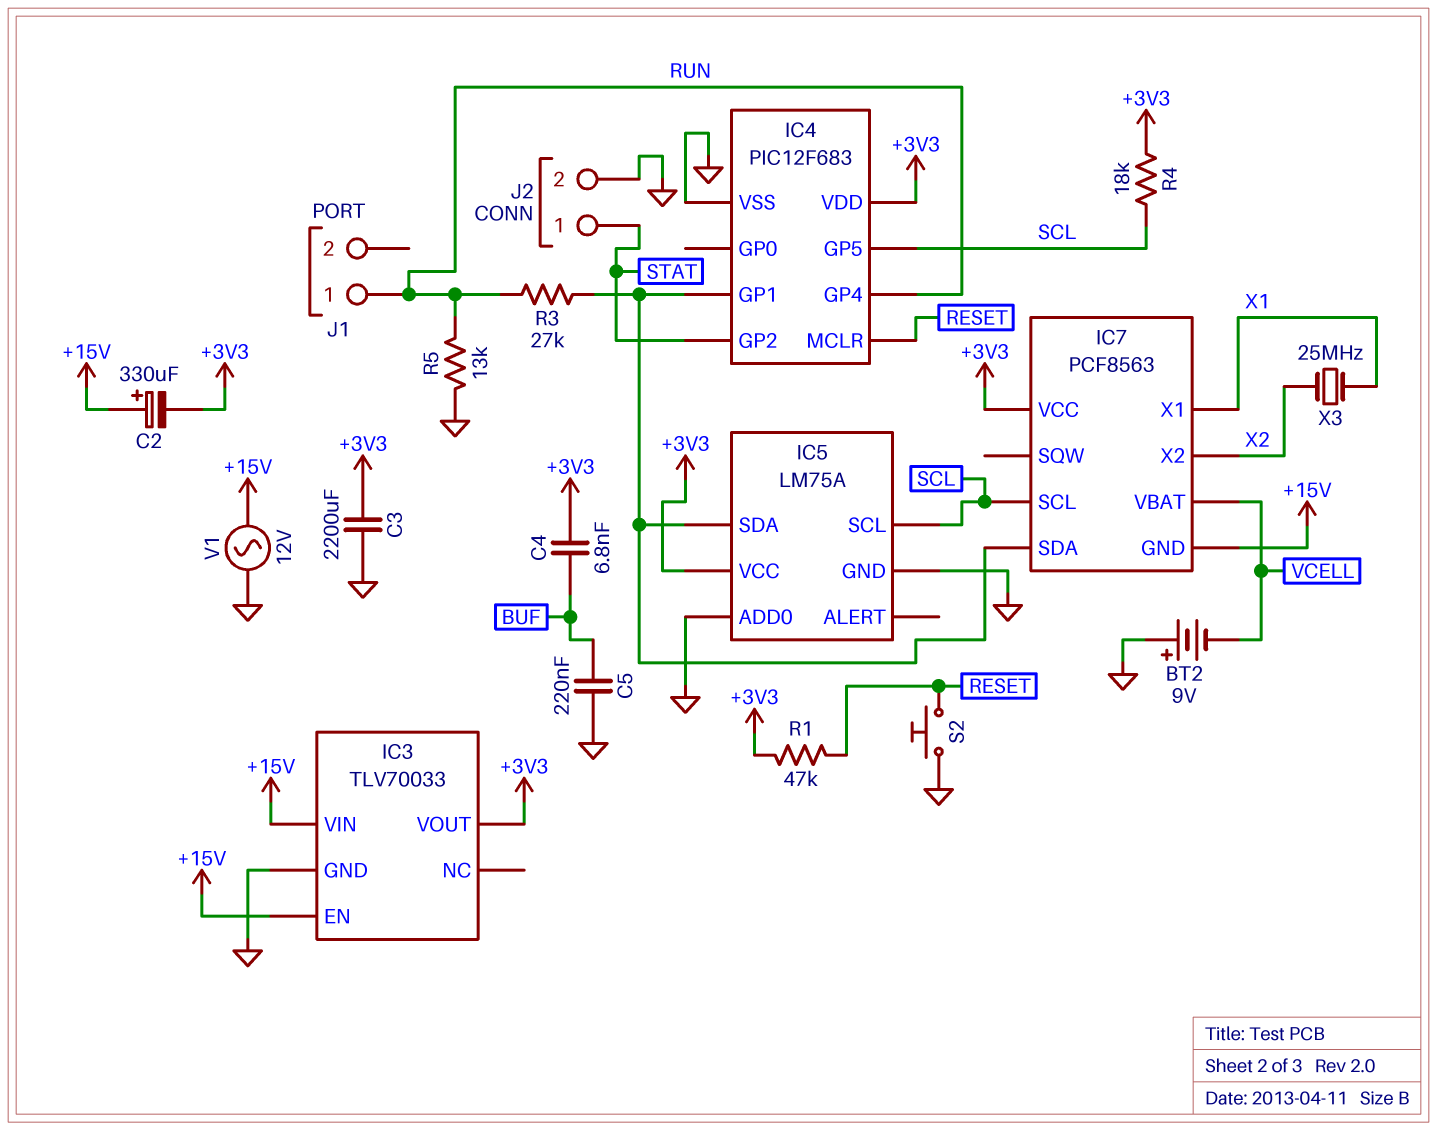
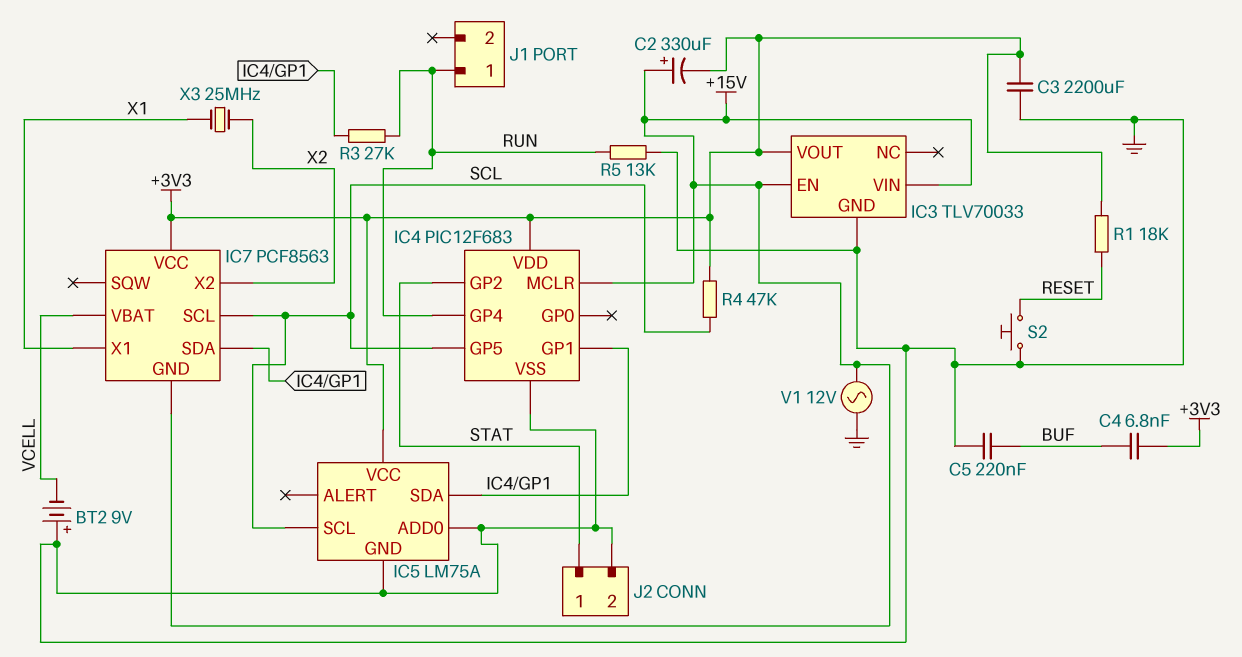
IC4 pin MCLR: RESET -> +15V
R1: 47k (+3V3, RESET) -> 18k (+3V3, RESET)
R4: 18k (+3V3, SCL) -> 47k (+3V3, SCL)

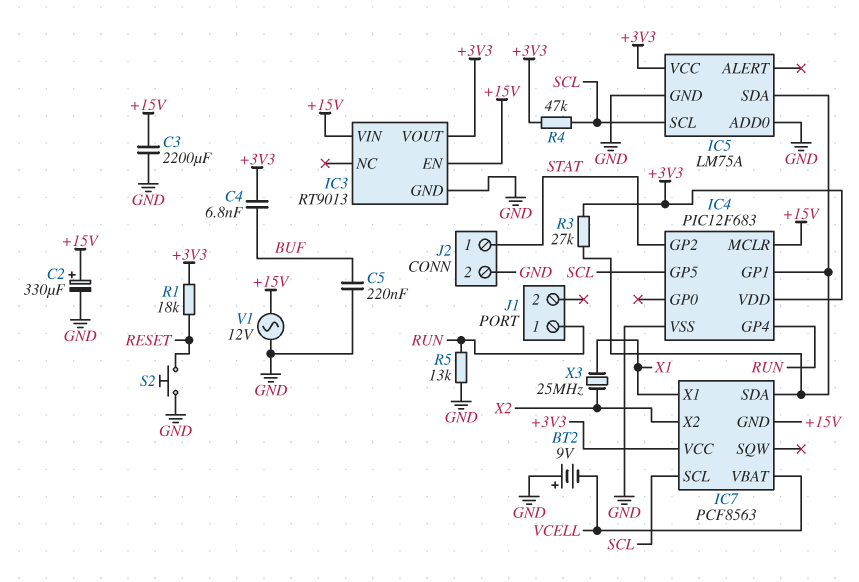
C2: 330uF (plus +15V, minus +3V3) -> 330uF (plus +15V, minus GND)
C3: 2200uF (+3V3, GND) -> 2200uF (+15V, GND)
IC3: TLV70033 -> RT9013
R3: 27k (IC4/GP1, RUN) -> 27k (+3V3, IC4/GP1)

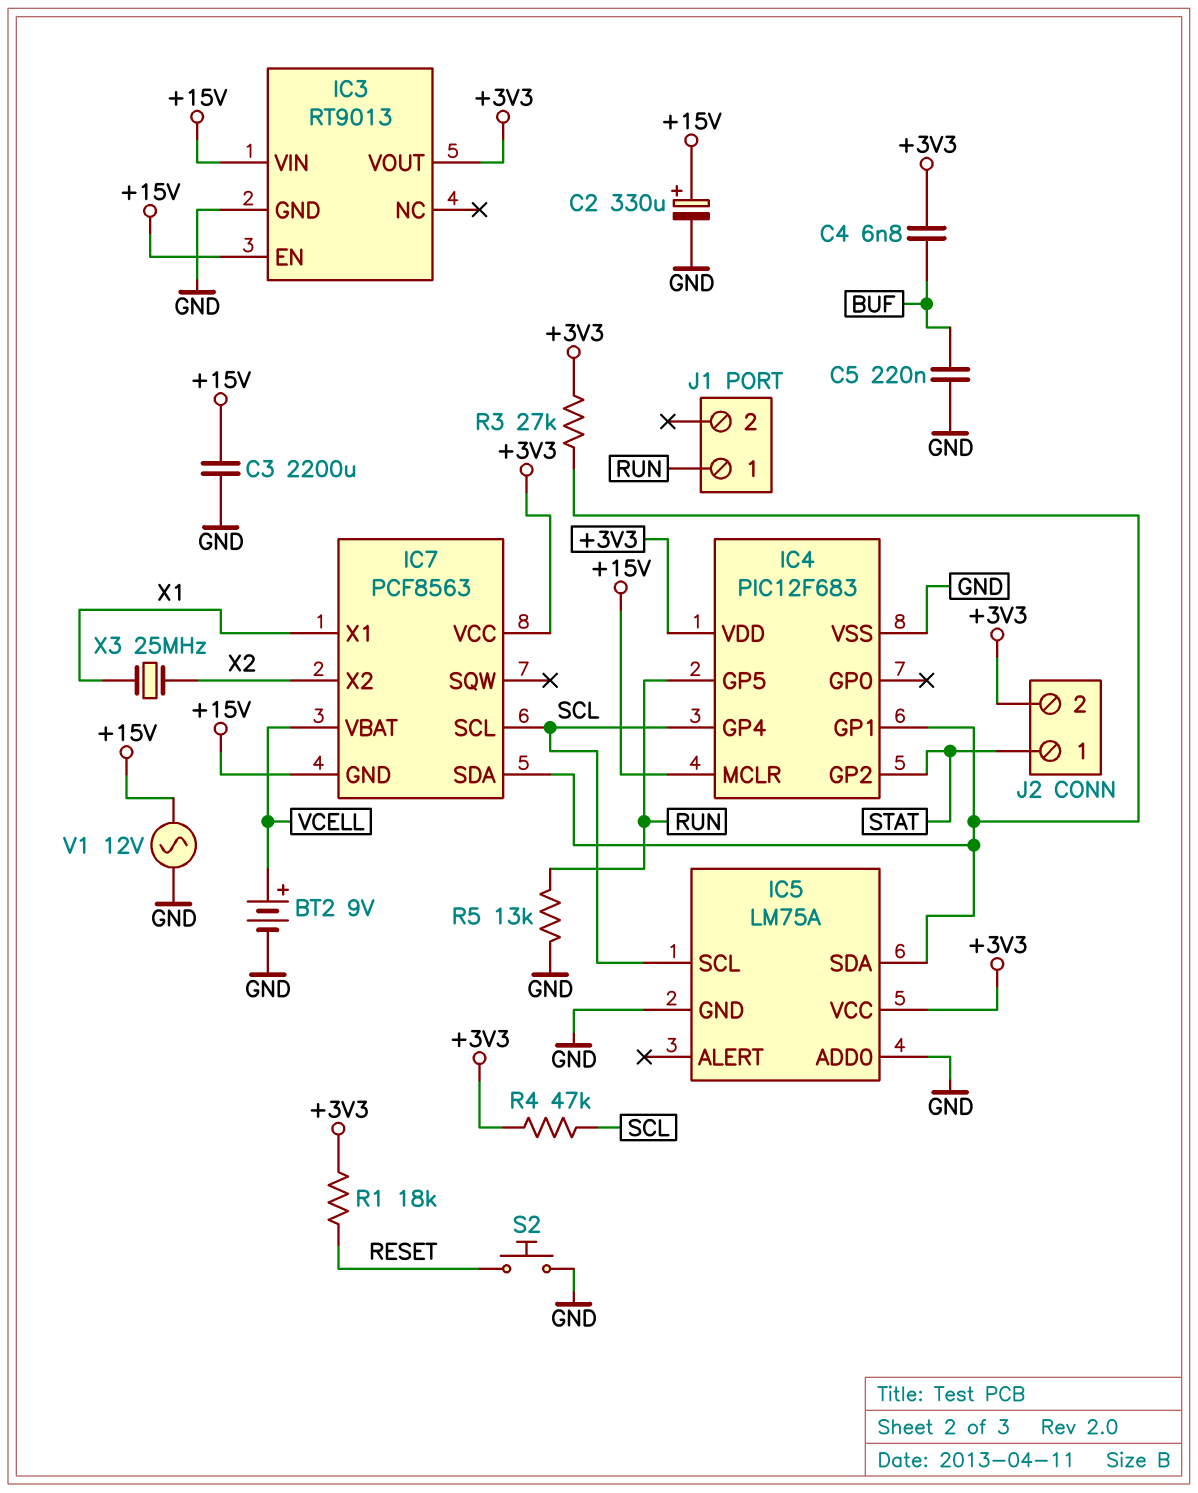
BT2: 9V (plus GND, minus VCELL) -> 9V (plus VCELL, minus GND)
IC4 pin GP4: RUN -> SCL
IC4 pin GP5: SCL -> RUN
J2 pin 2: GND -> +3V3

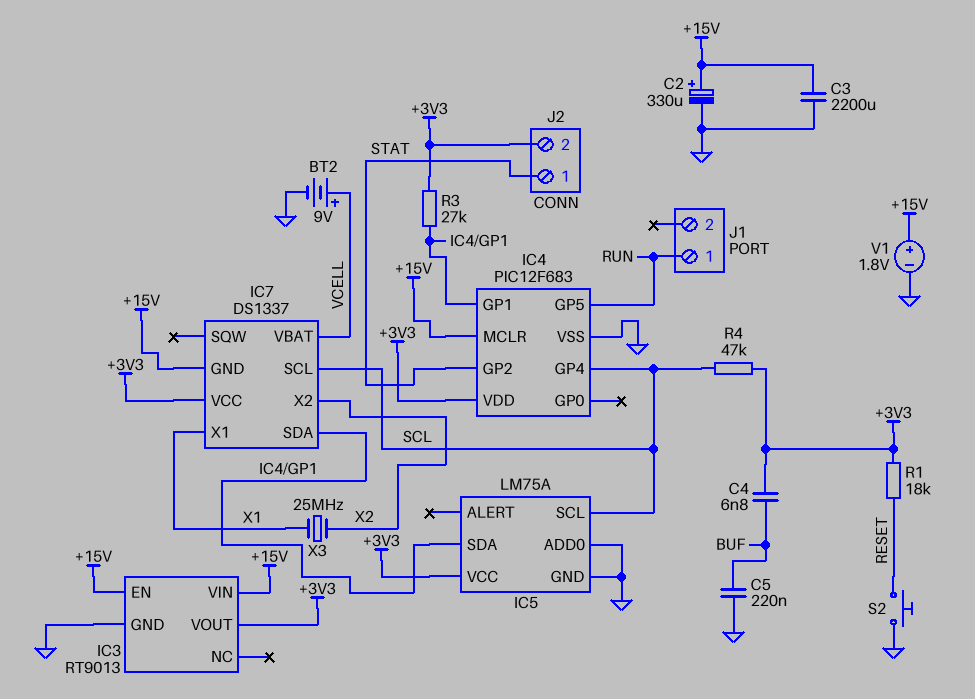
IC7: PCF8563 -> DS1337
R5: 13k (GND, RUN) -> none
V1: AC 12V (+15V, GND) -> 1.8V (plus +15V, minus GND)

